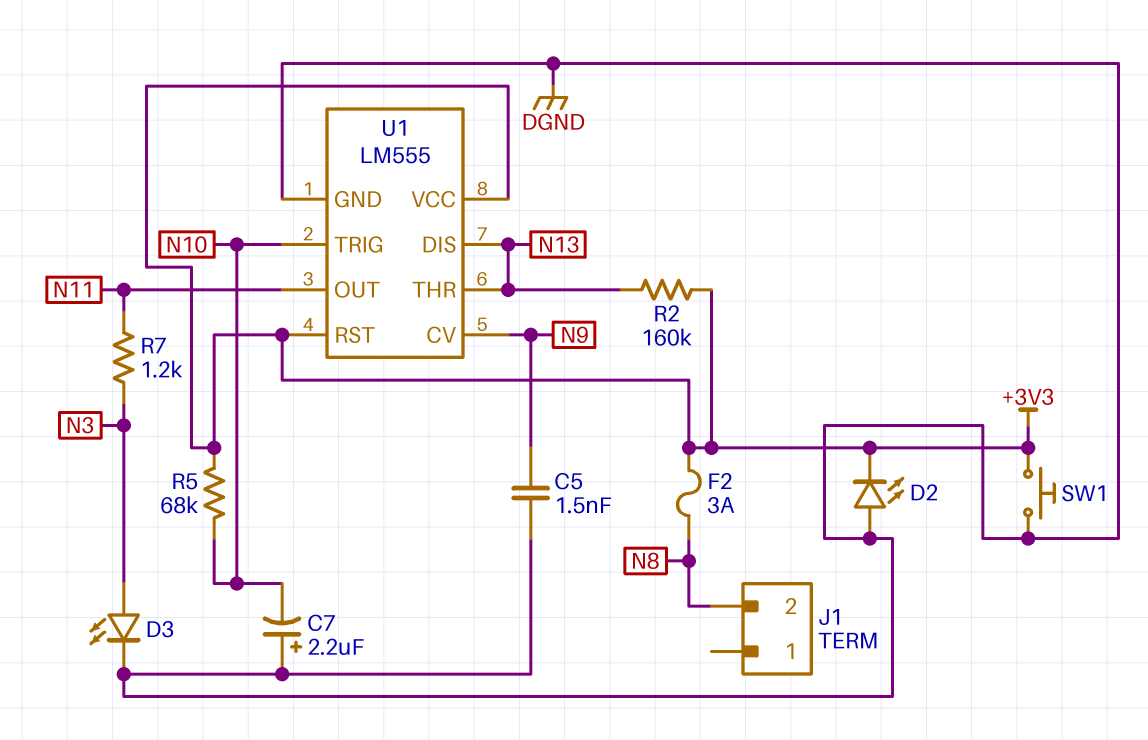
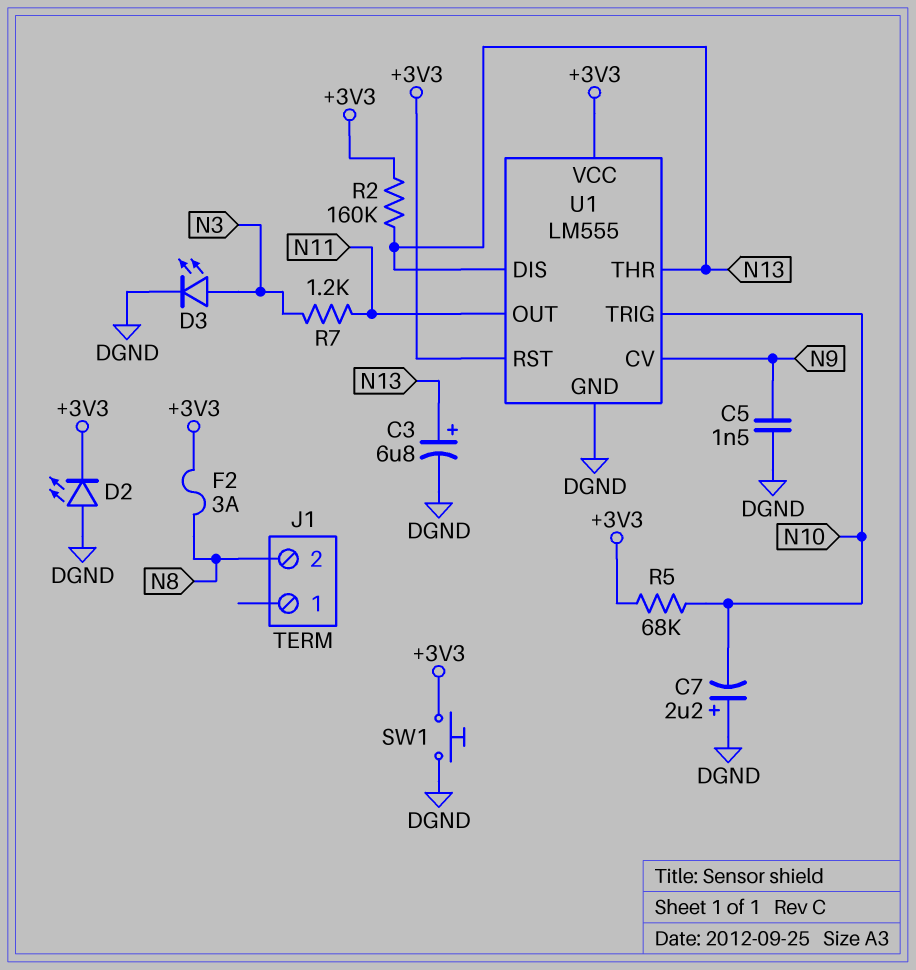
C3: none -> 6.8uF (plus N13, minus DGND)

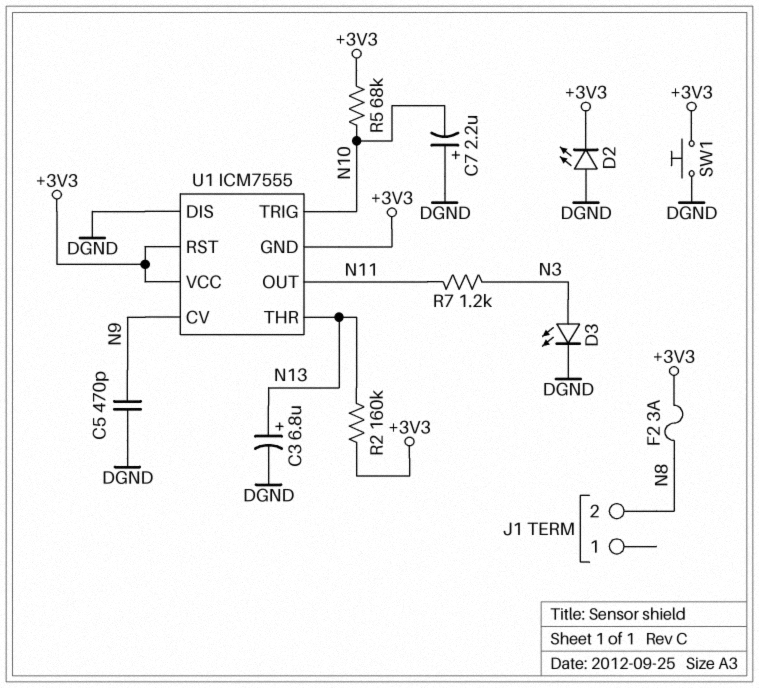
C5: 1.5nF (DGND, N9) -> 470pF (DGND, N9)
U1: LM555 -> ICM7555
U1 pin DIS: N13 -> DGND
U1 pin GND: DGND -> +3V3

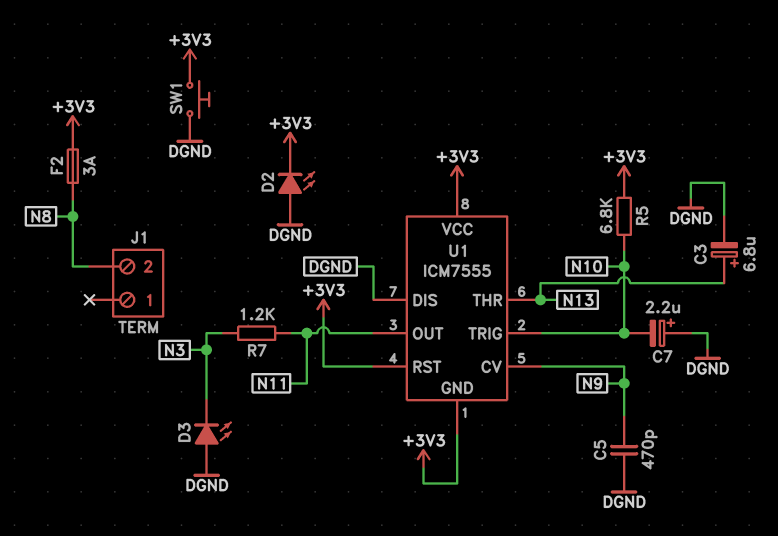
D3: LED (A N3, K DGND) -> LED (A DGND, K N3)
R2: 160k (+3V3, N13) -> none
R5: 68k (+3V3, N10) -> 6.8k (+3V3, N10)

